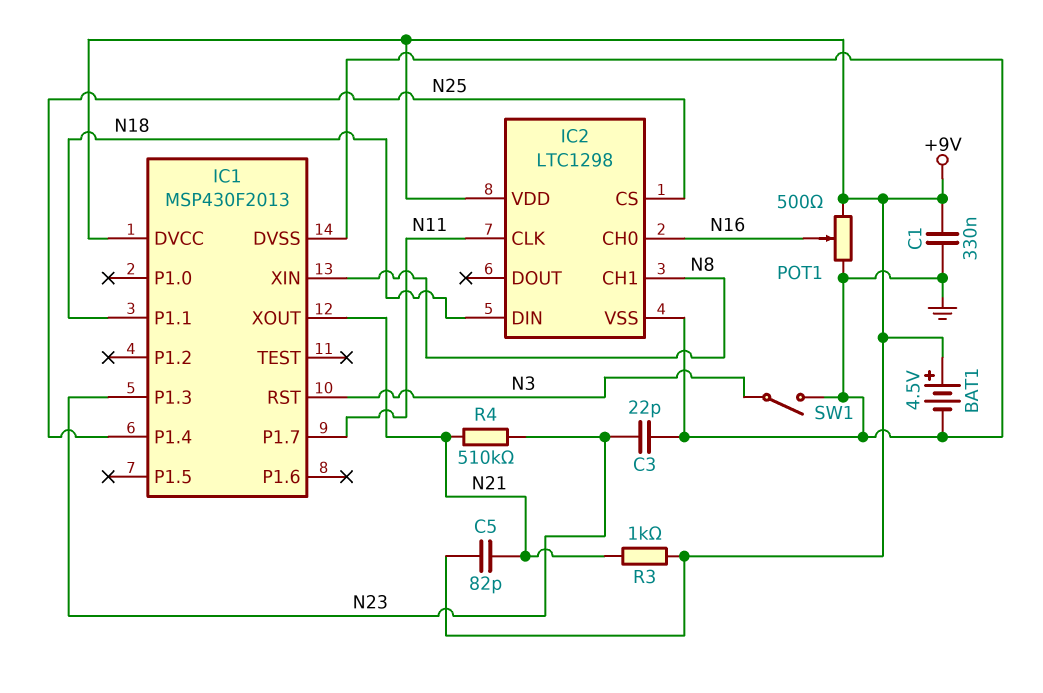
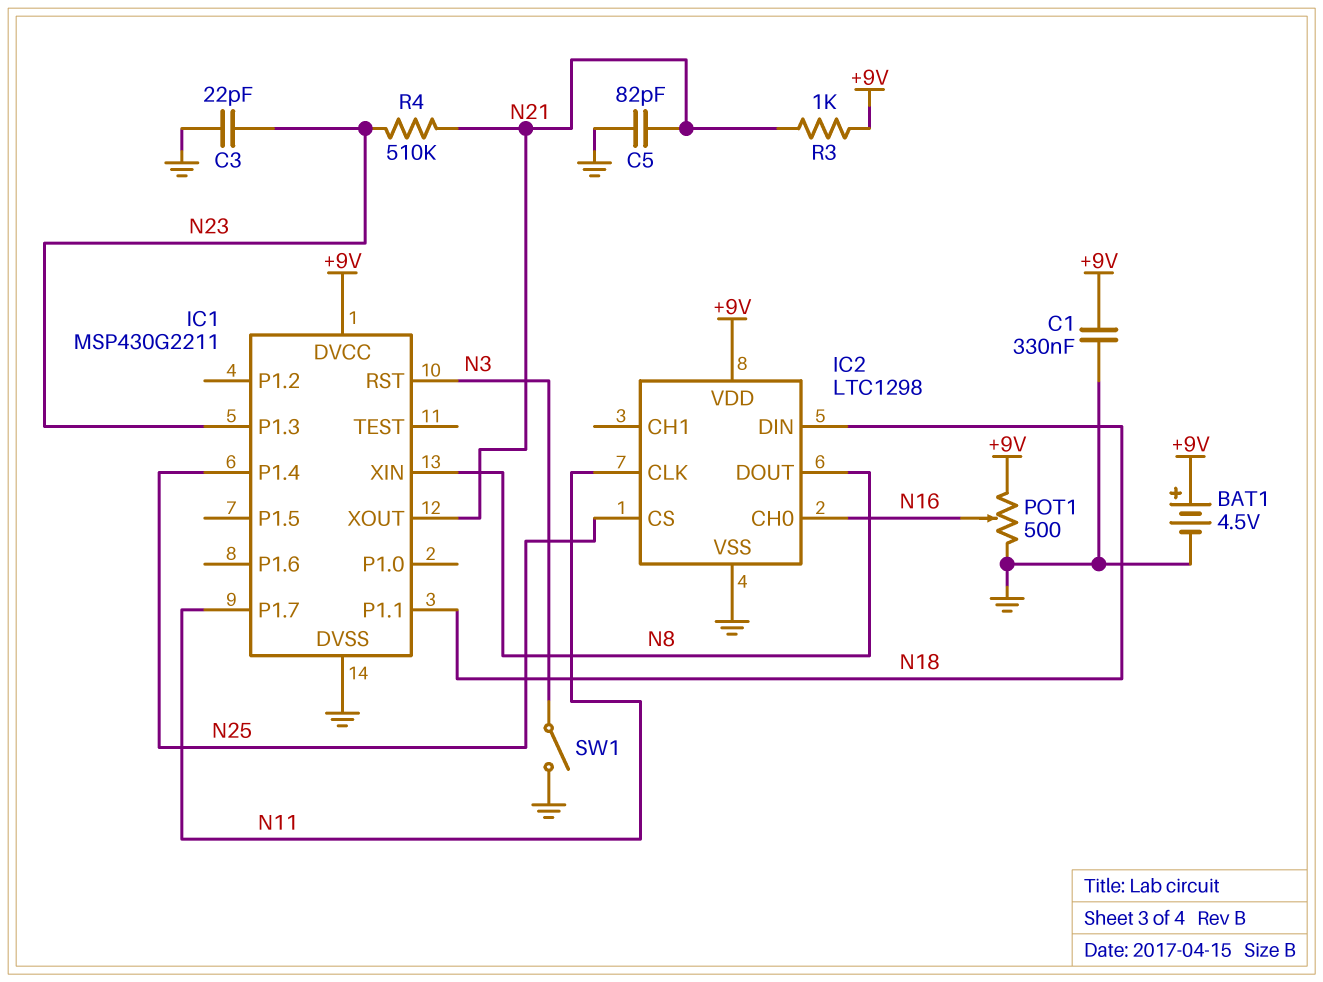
C5: 82pF (+9V, N21) -> 82pF (GND, N21)
IC1: MSP430F2013 -> MSP430G2211
IC2 pin CH1: N8 -> none
IC2 pin DOUT: none -> N8

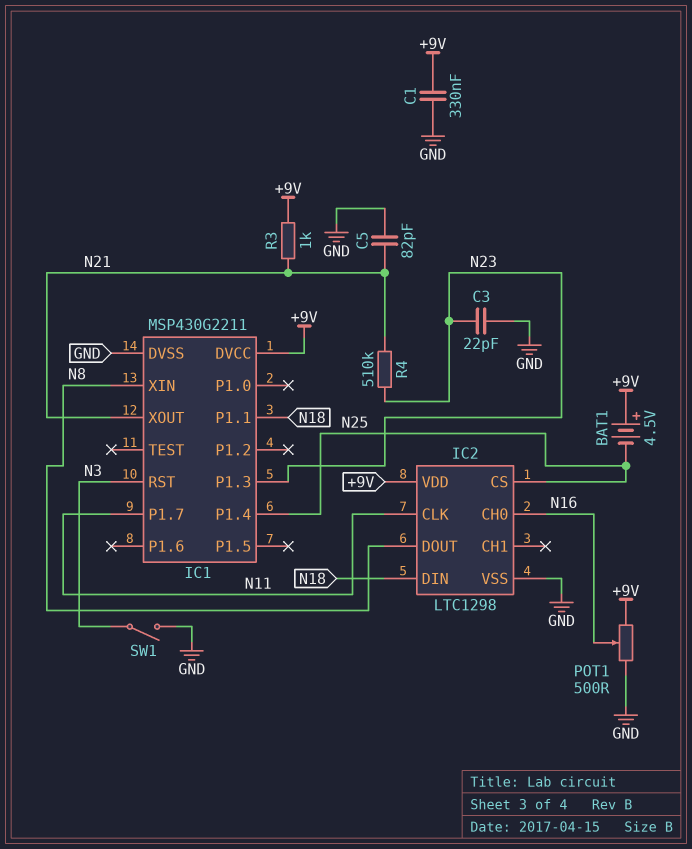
BAT1: 4.5V (plus +9V, minus GND) -> 4.5V (plus +9V, minus N25)

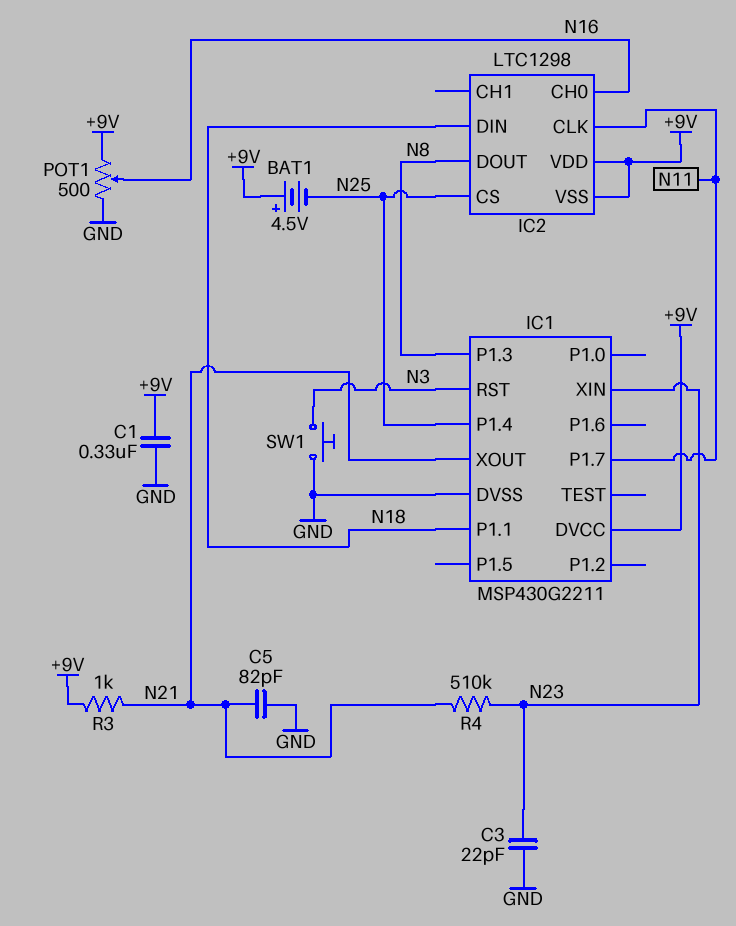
IC1 pin P1.3: N23 -> N8
IC1 pin XIN: N8 -> N23
IC2 pin VSS: GND -> +9V
SW1: switch (GND, N3) -> button (GND, N3)

